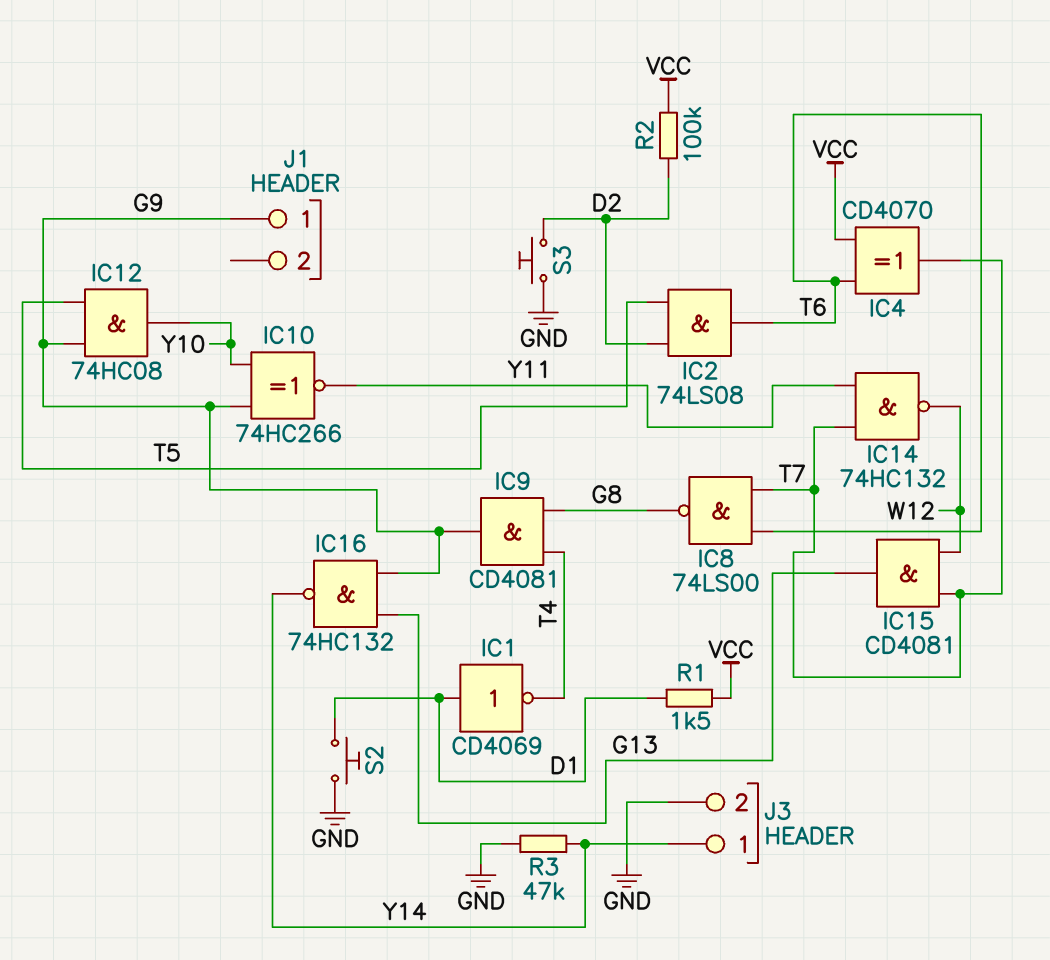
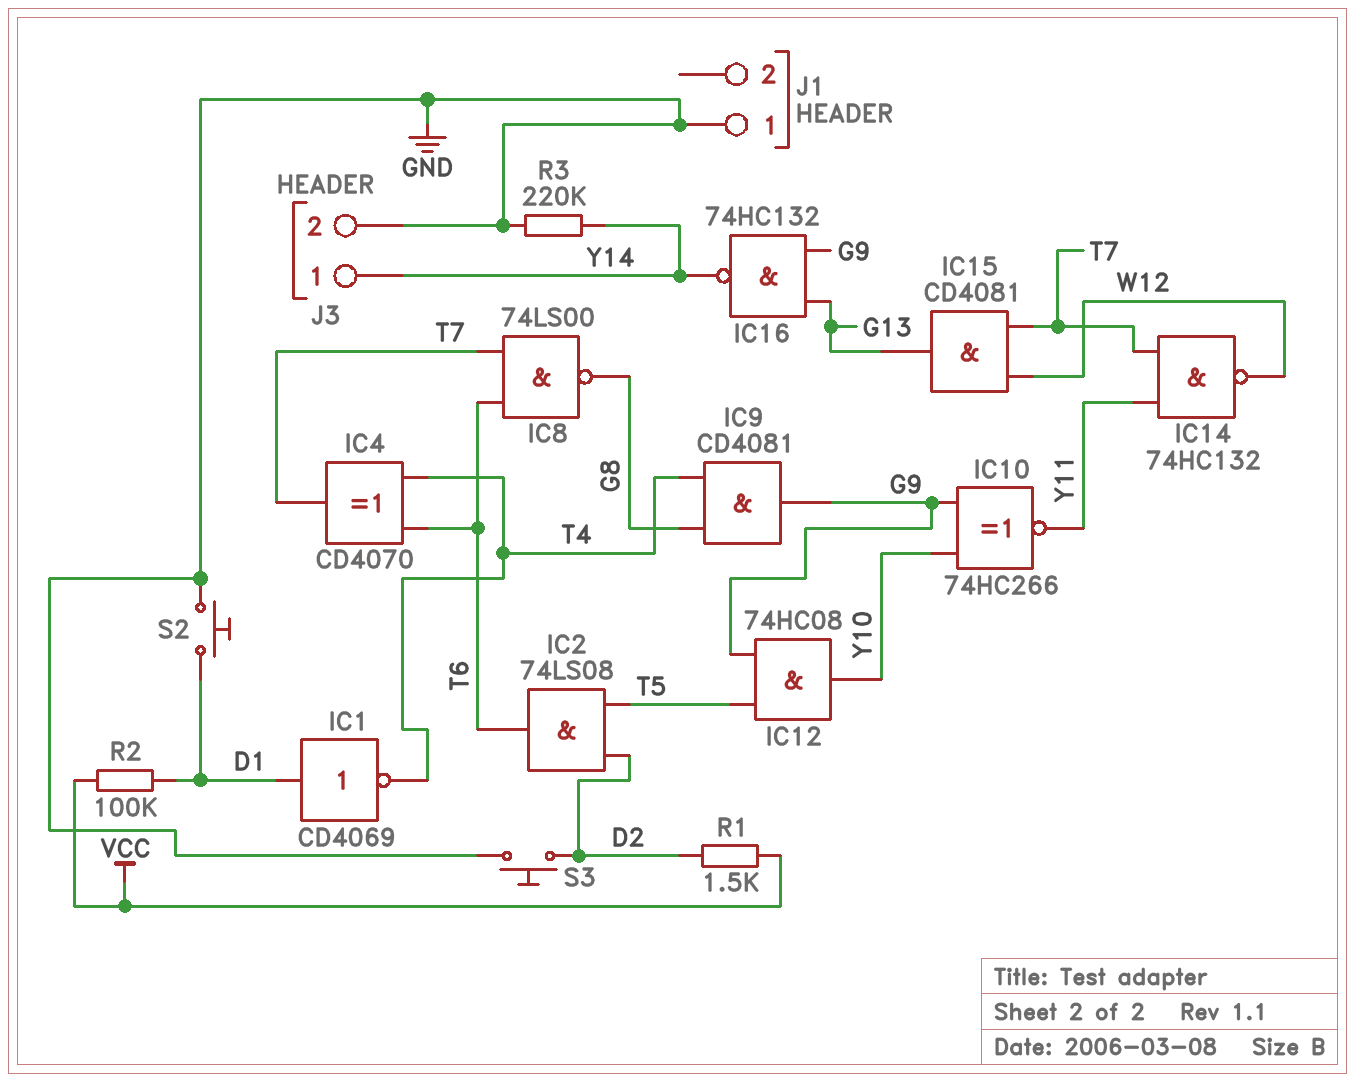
IC4: XOR CD4070 (in T6, in VCC, out T7) -> XOR CD4070 (in T4, in T6, out T7)
J1 pin 1: G9 -> GND
R1: 1.5k (D1, VCC) -> 1.5k (D2, VCC)
R2: 100k (D2, VCC) -> 100k (D1, VCC)
R3: 47k (GND, Y14) -> 220k (GND, Y14)

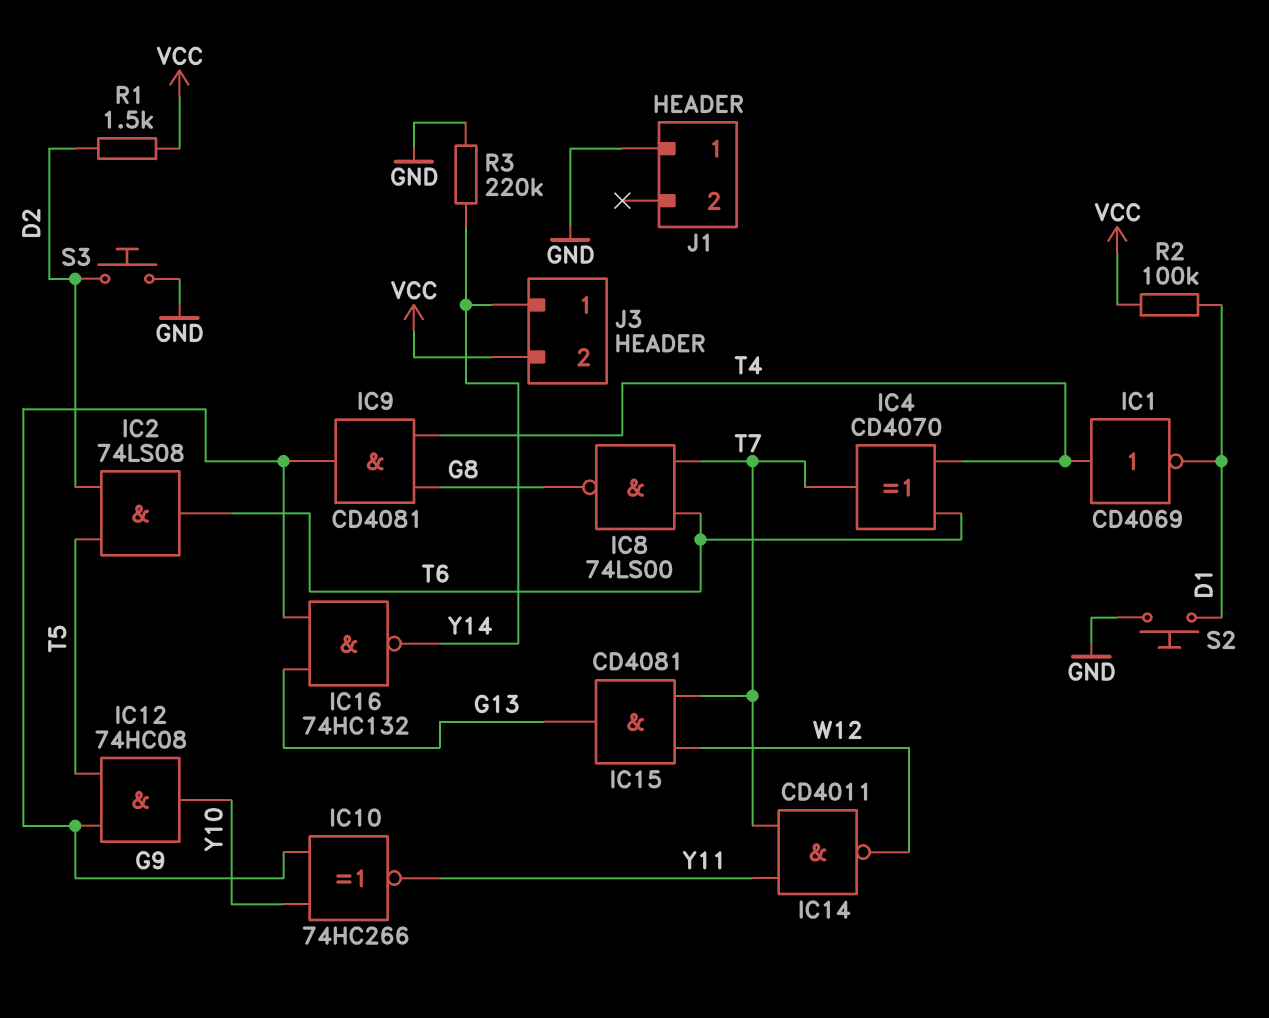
IC1: NOT CD4069 (in D1, out T4) -> NOT CD4069 (in T4, out D1)
IC14: NAND 74HC132 (in T7, in Y11, out W12) -> NAND CD4011 (in T7, in Y11, out W12)
J3 pin 2: GND -> VCC

